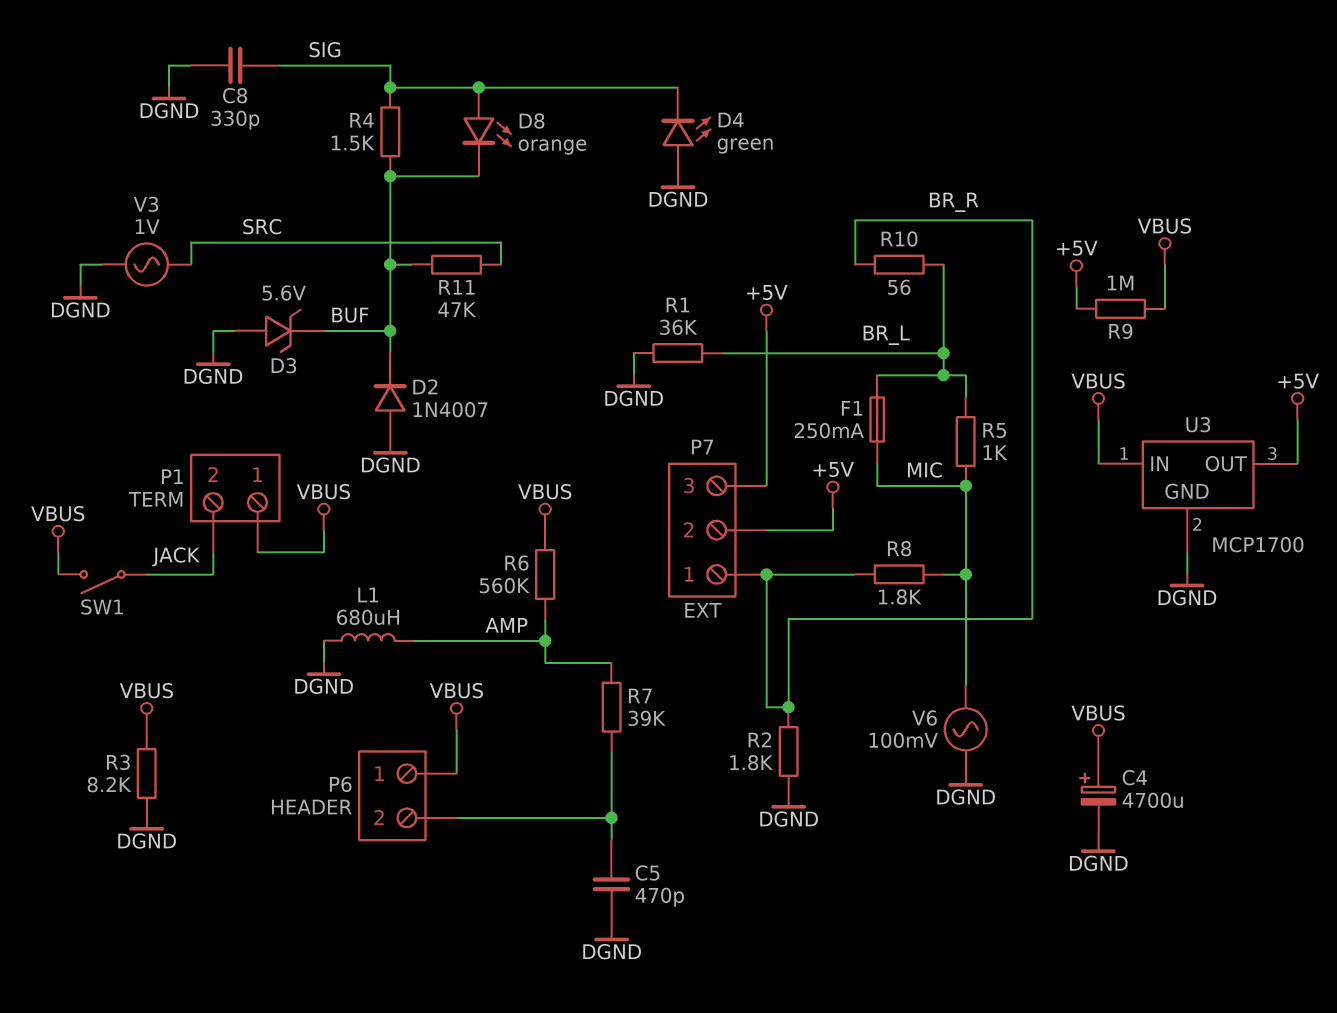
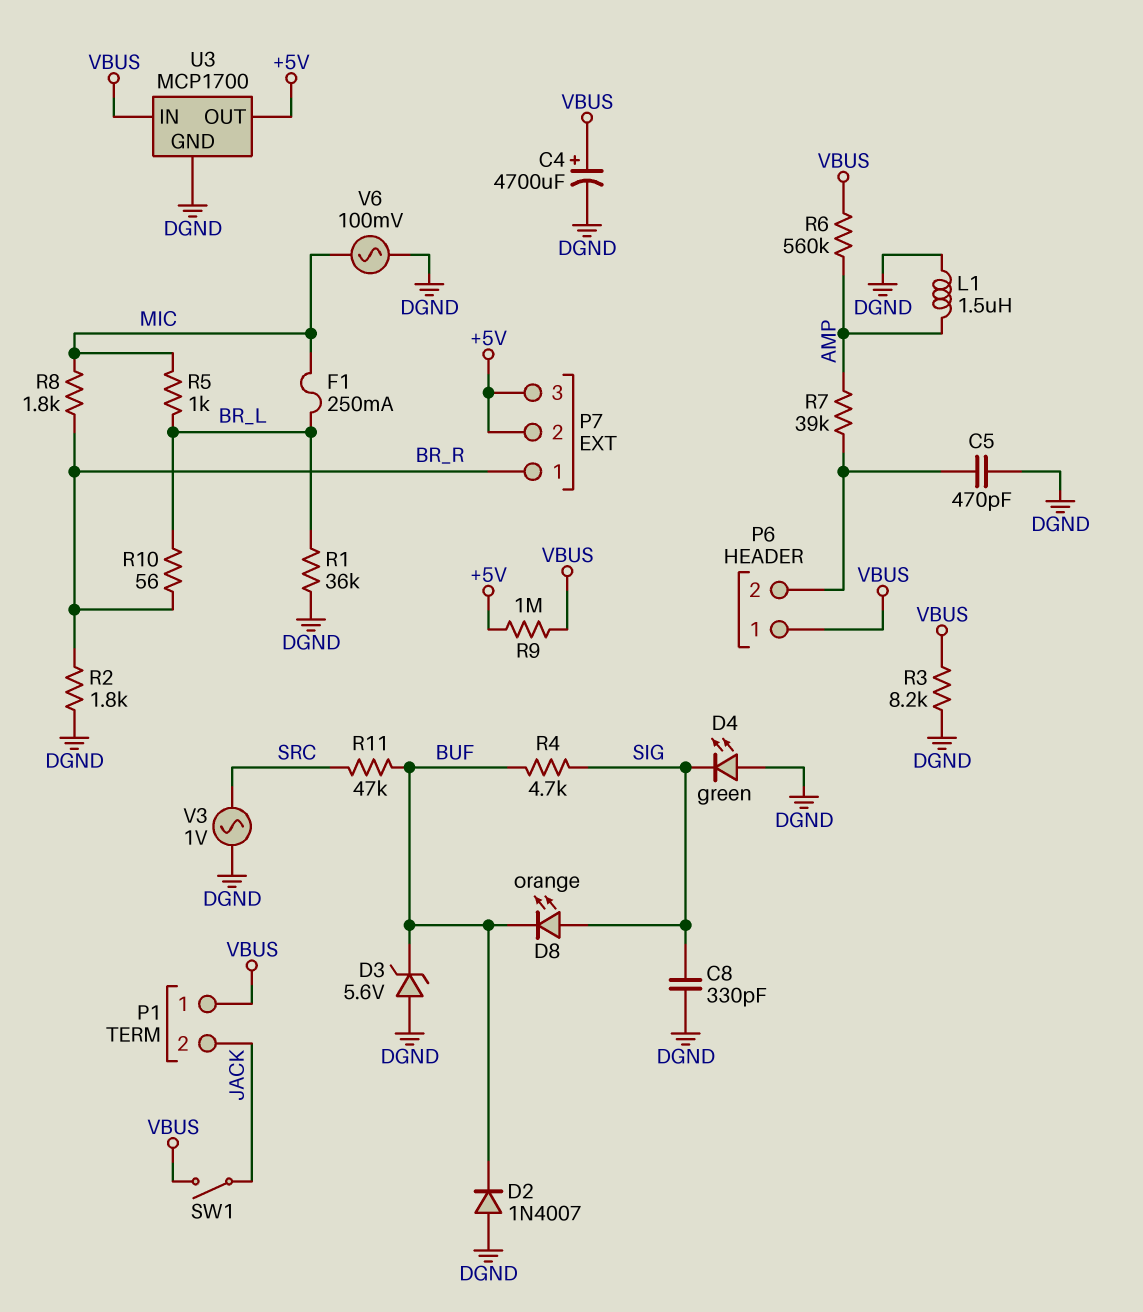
L1: 680uH (AMP, DGND) -> 1.5uH (AMP, DGND)
R4: 1.5k (BUF, SIG) -> 4.7k (BUF, SIG)

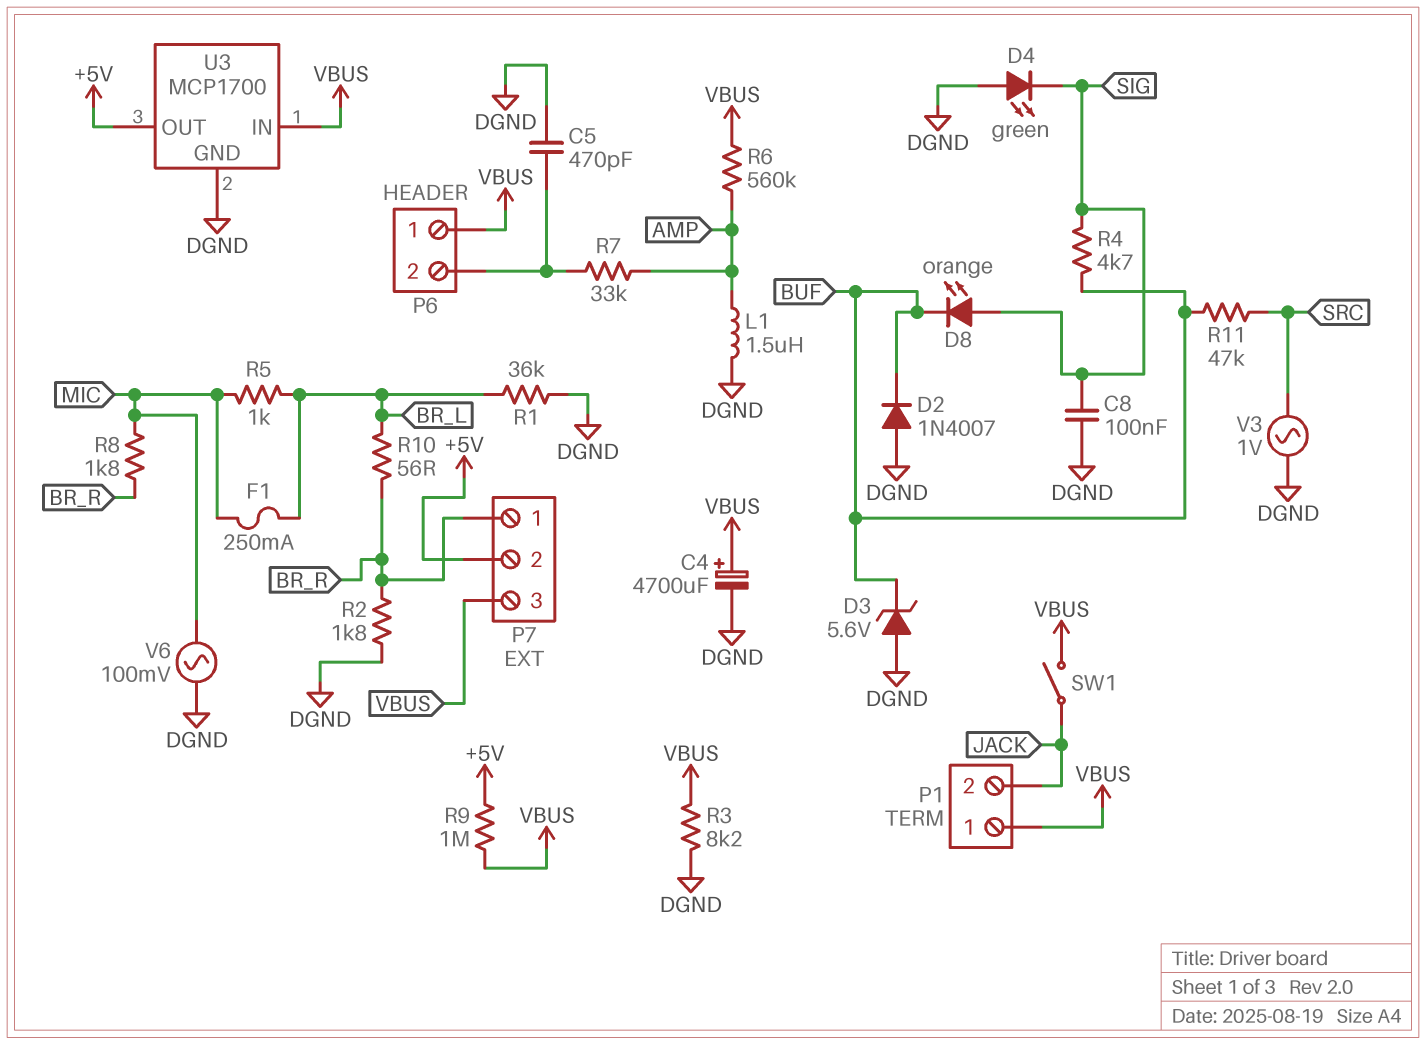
C8: 330pF (DGND, SIG) -> 100nF (DGND, SIG)
P7 pin 3: +5V -> VBUS
R7: 39k (AMP, P6/2) -> 33k (AMP, P6/2)

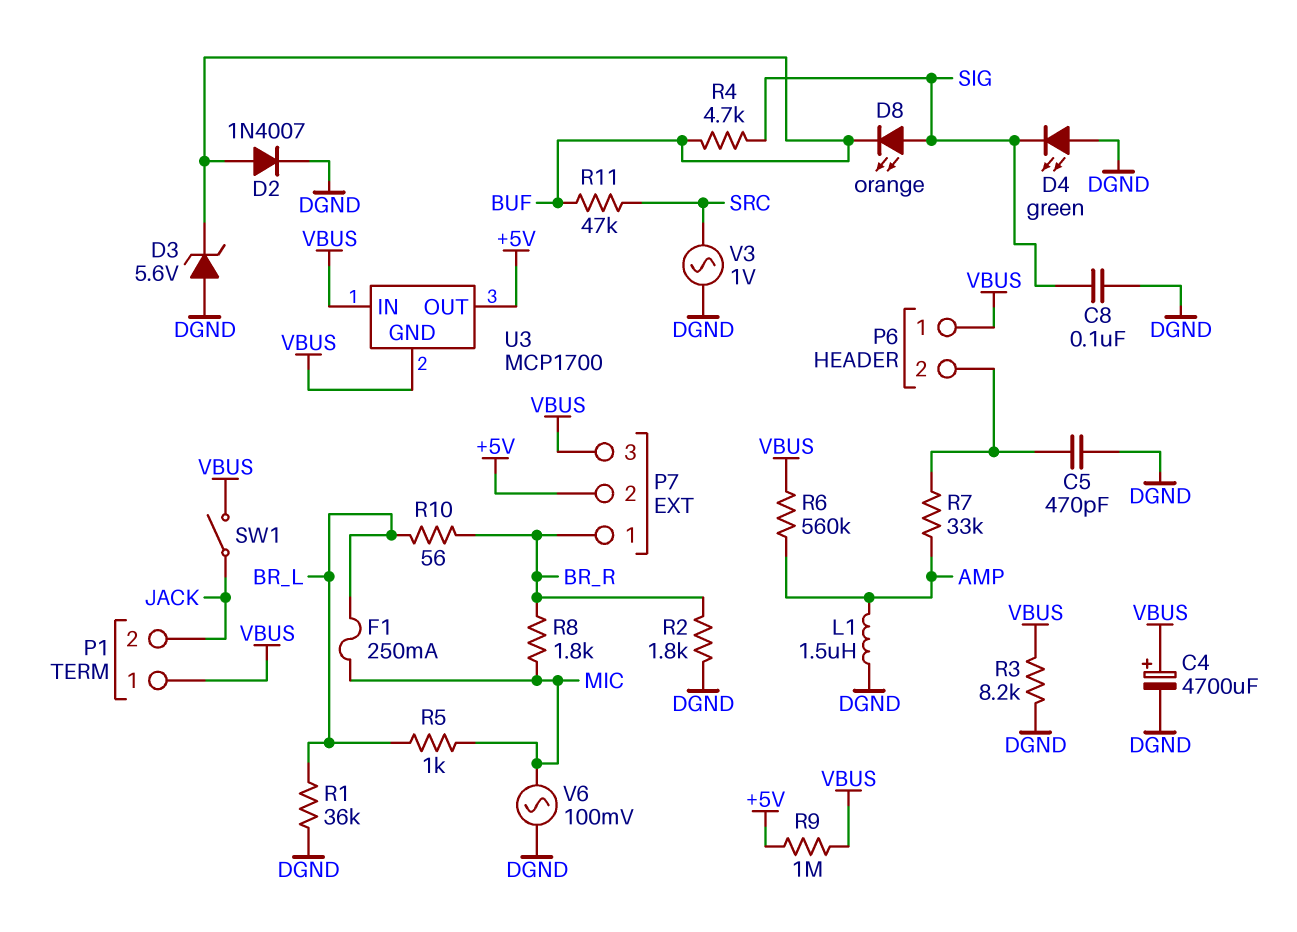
D2: diode 1N4007 (A DGND, K BUF) -> diode 1N4007 (A BUF, K DGND)
U3 pin GND: DGND -> VBUS

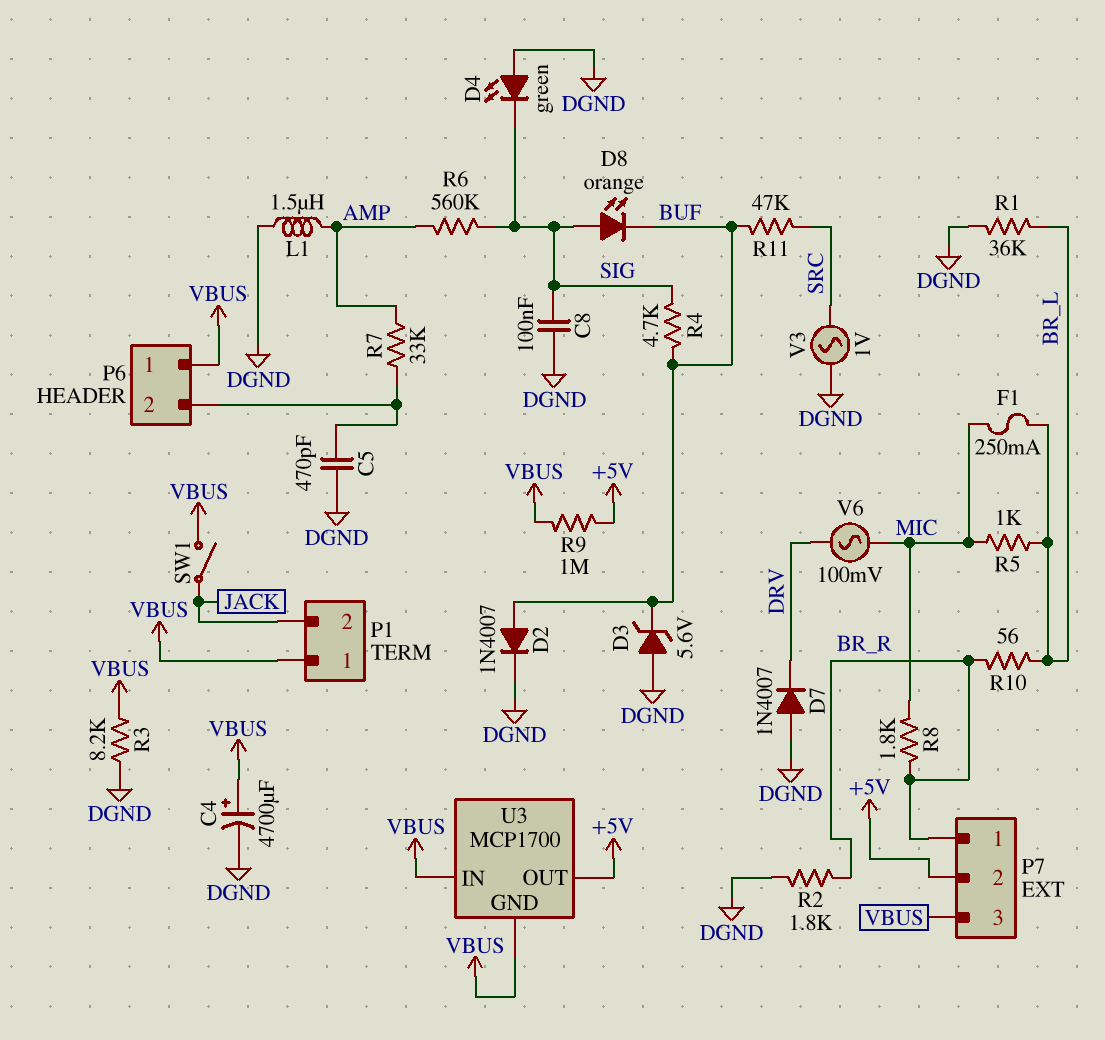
D7: none -> diode 1N4007 (A DGND, K DRV)
R6: 560k (AMP, VBUS) -> 560k (AMP, SIG)
V6: AC 100mV (DGND, MIC) -> AC 100mV (DRV, MIC)

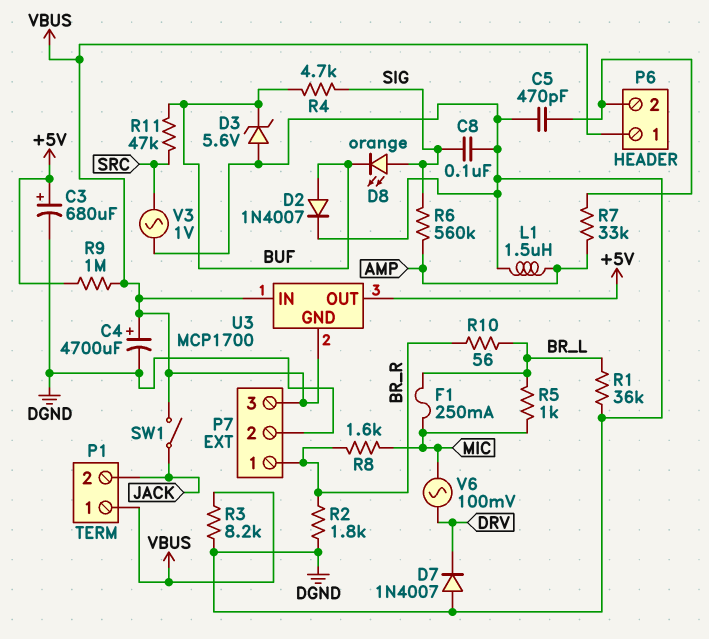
C3: none -> 680uF (plus +5V, minus DGND)
D4: LED green (A DGND, K SIG) -> none
P7 pin 2: +5V -> DGND
R8: 1.8k (BR_R, MIC) -> 1.6k (BR_R, MIC)

